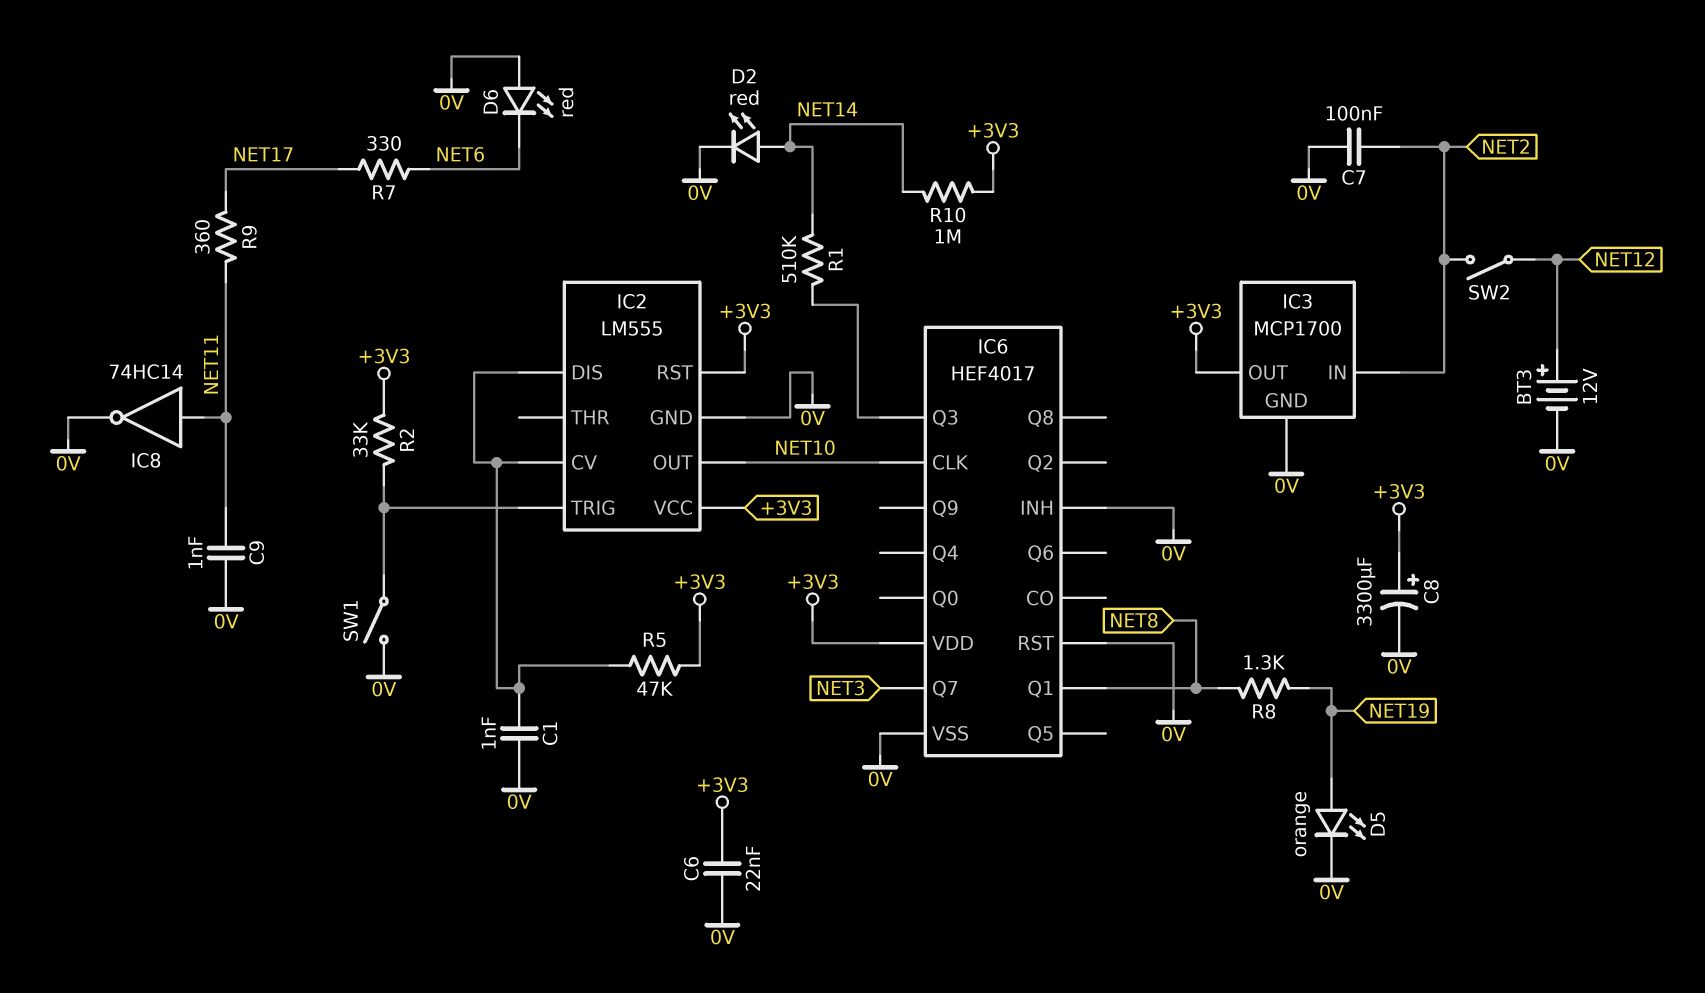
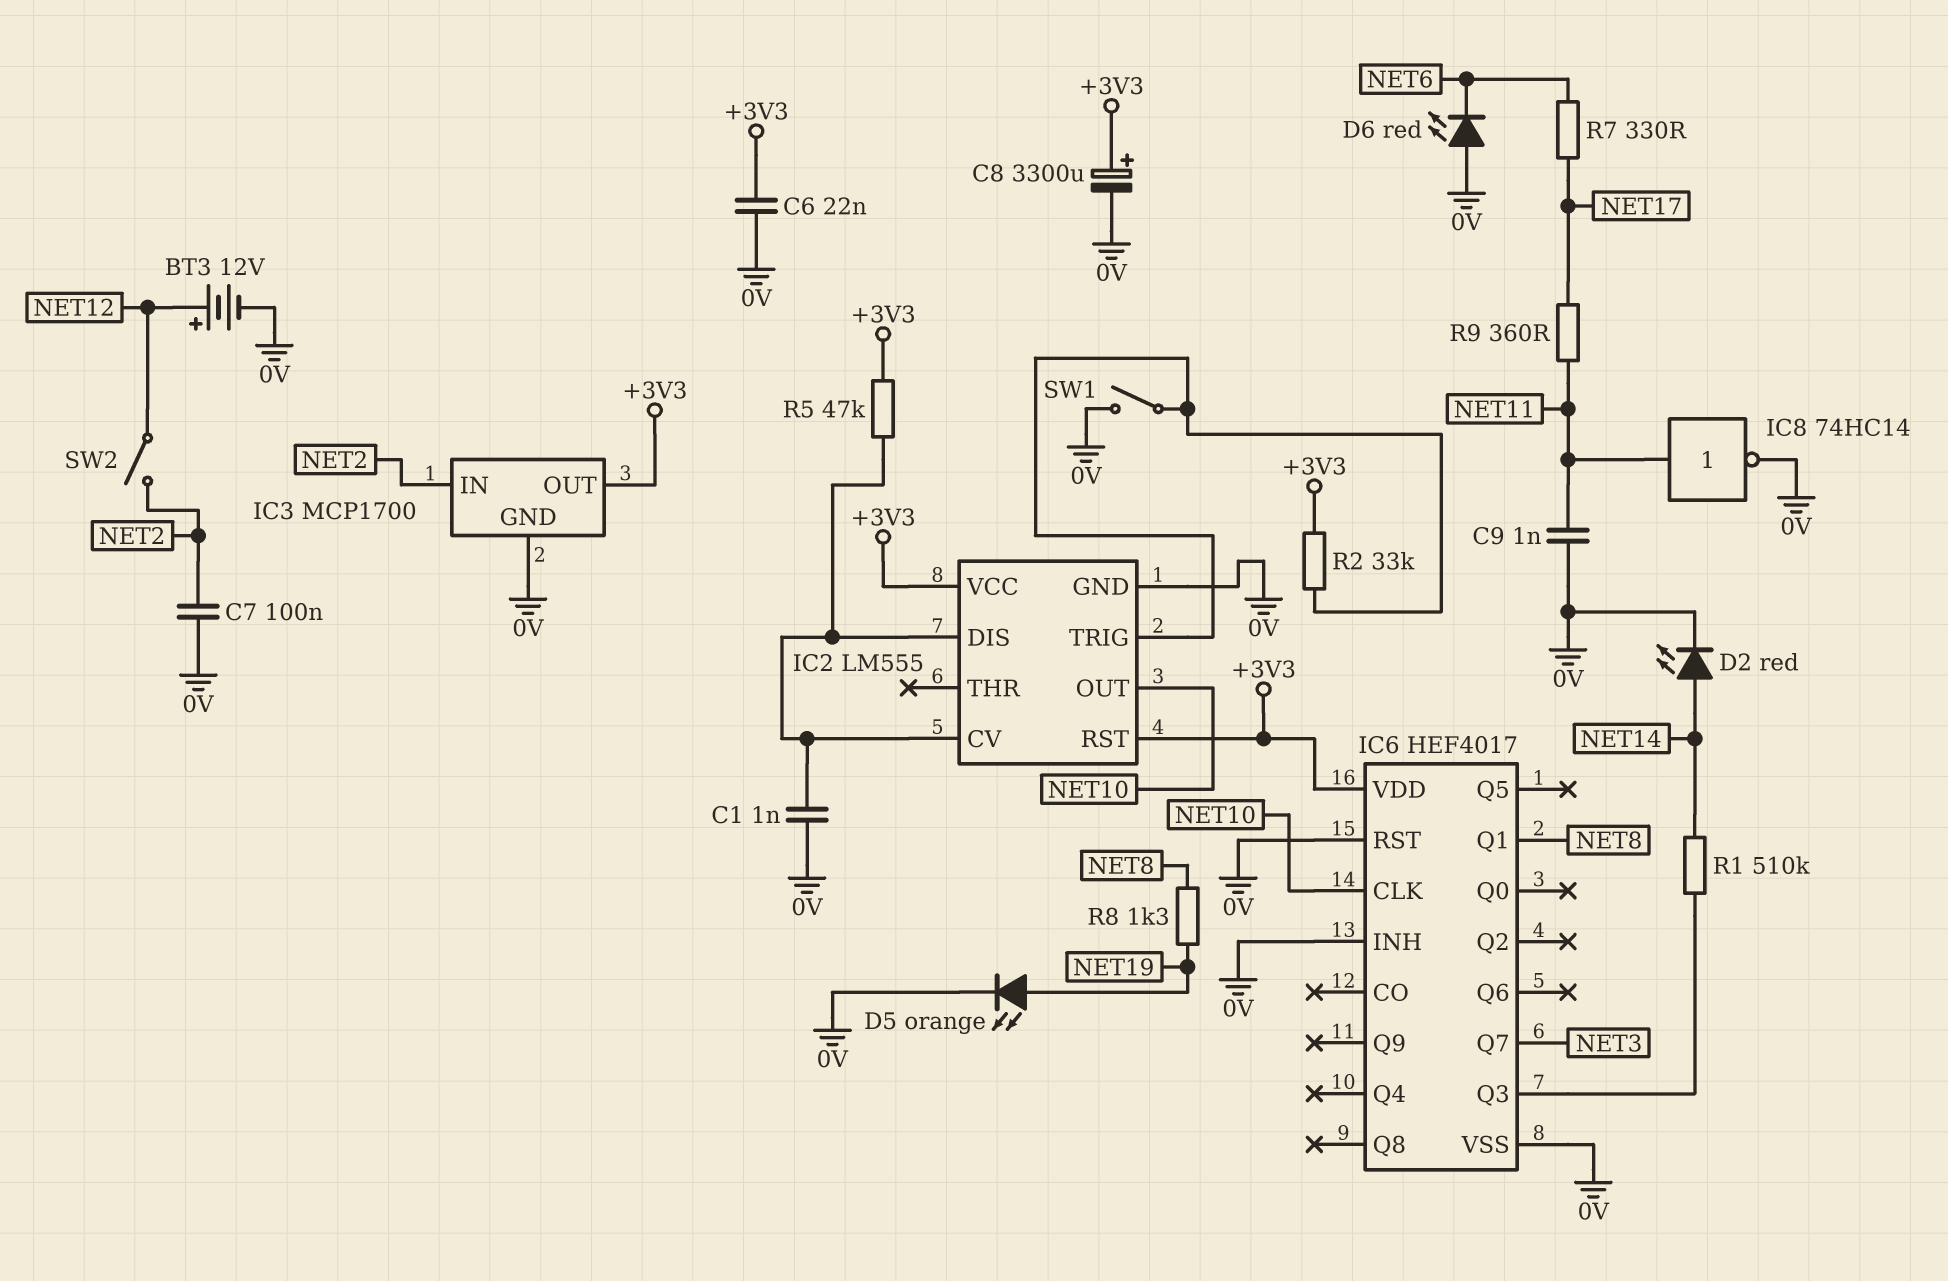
R10: 1M (+3V3, NET14) -> none

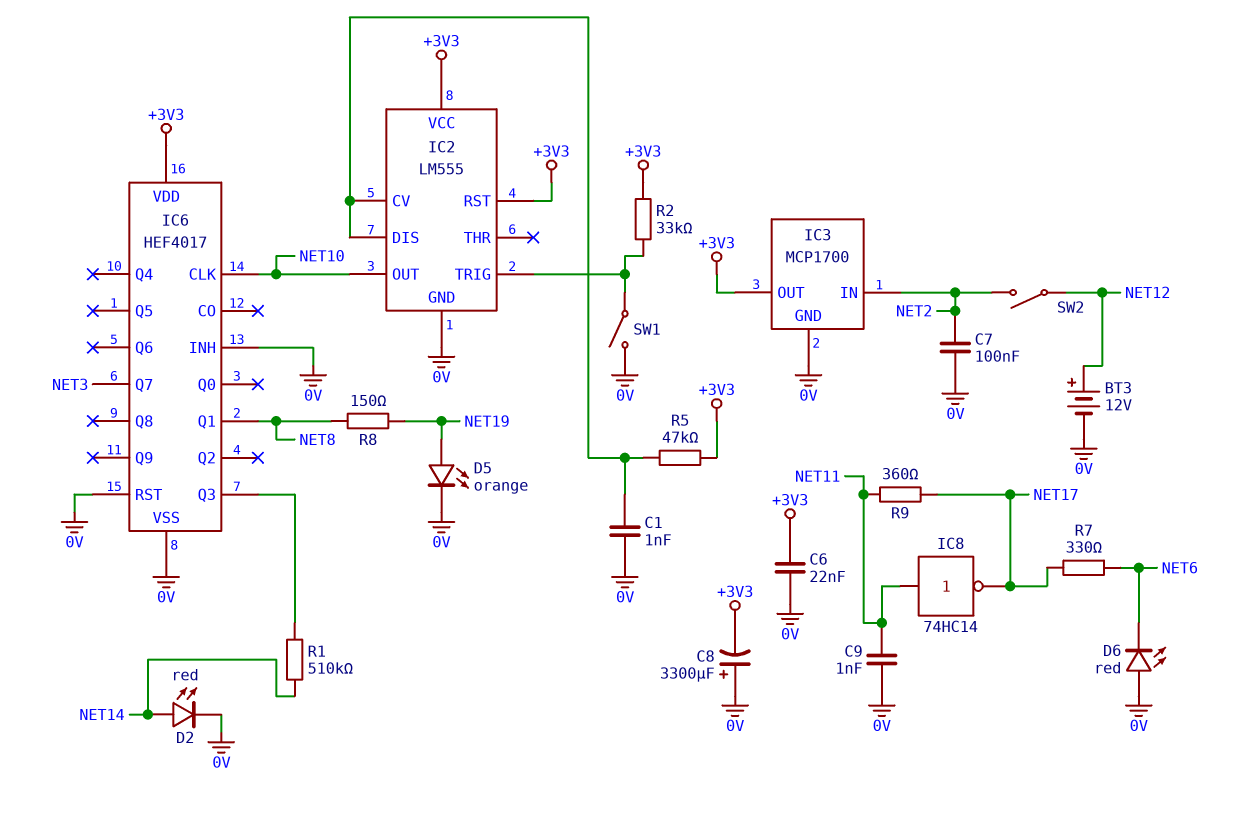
C8: 3300uF (plus +3V3, minus 0V) -> 3300uF (plus 0V, minus +3V3)
IC8: NOT 74HC14 (in NET11, out 0V) -> NOT 74HC14 (in NET11, out NET17)
R8: 1.3k (NET8, NET19) -> 150 (NET8, NET19)

